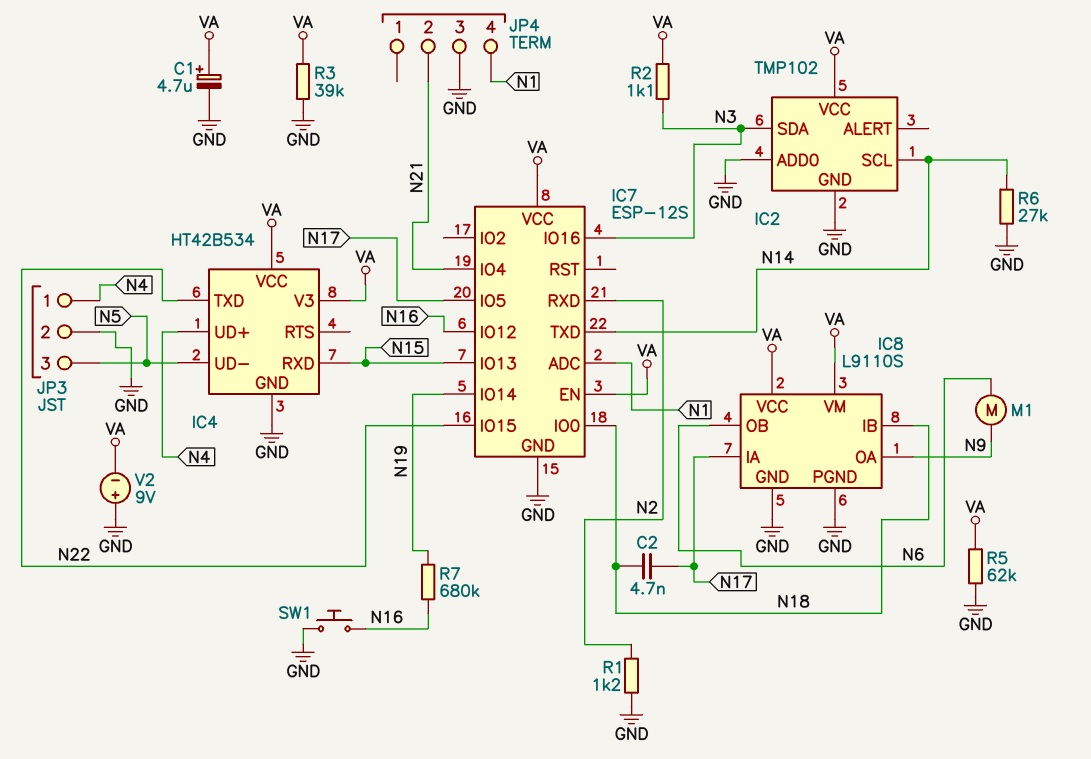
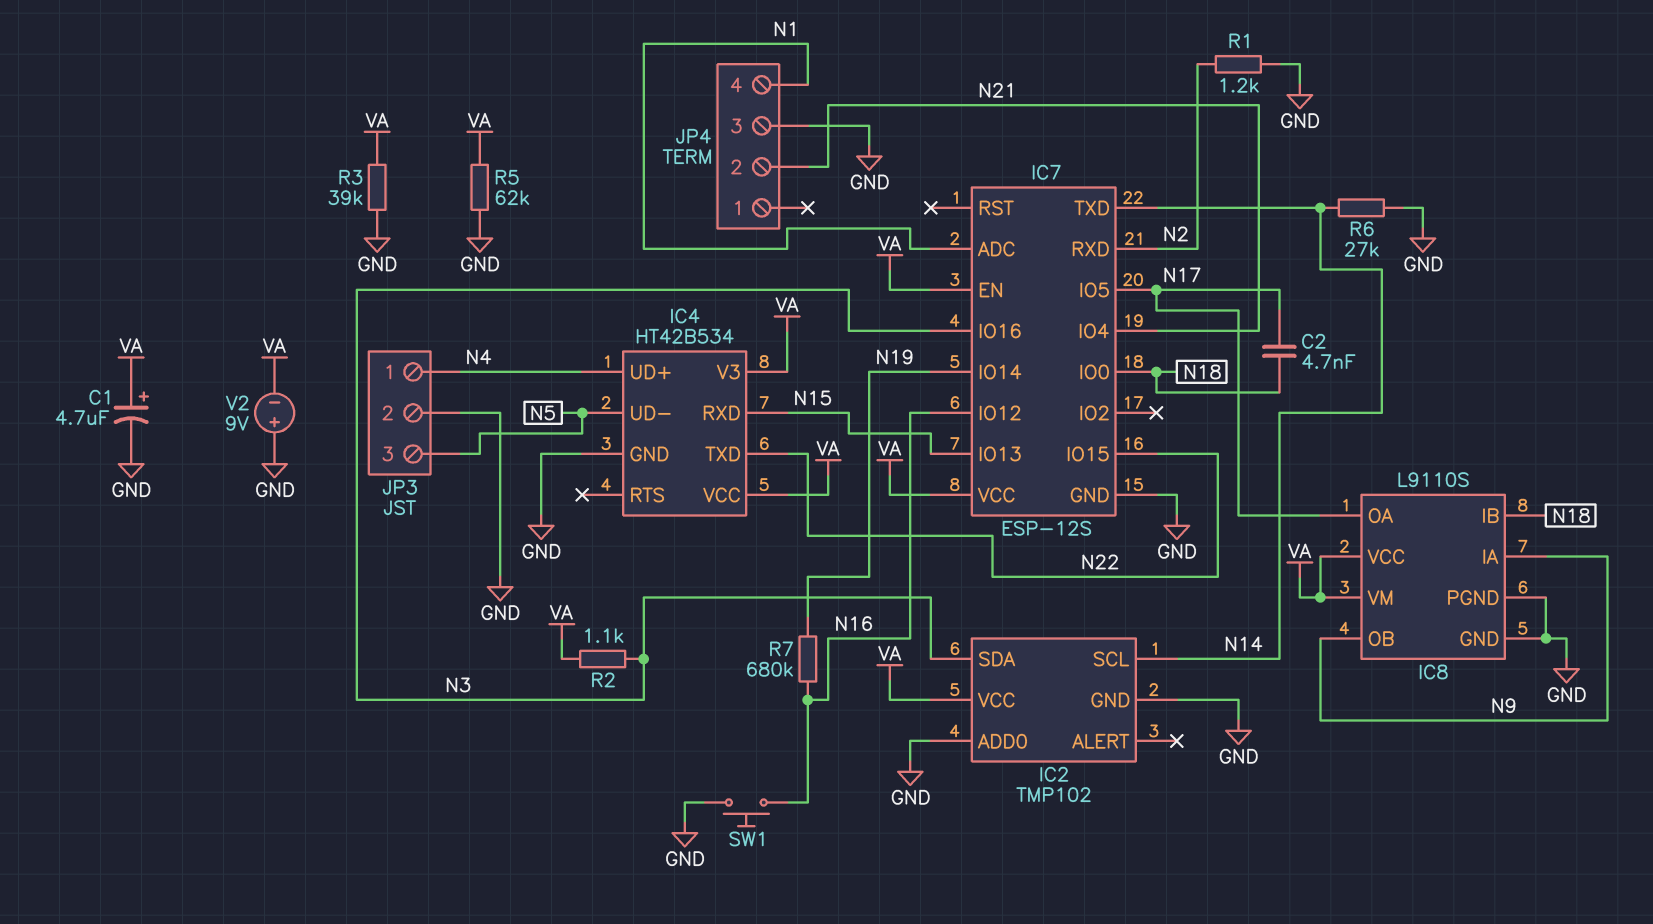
IC8 pin IA: N17 -> N9
IC8 pin OA: N9 -> N17
IC8 pin OB: N6 -> N9
M1: motor (N6, N9) -> none

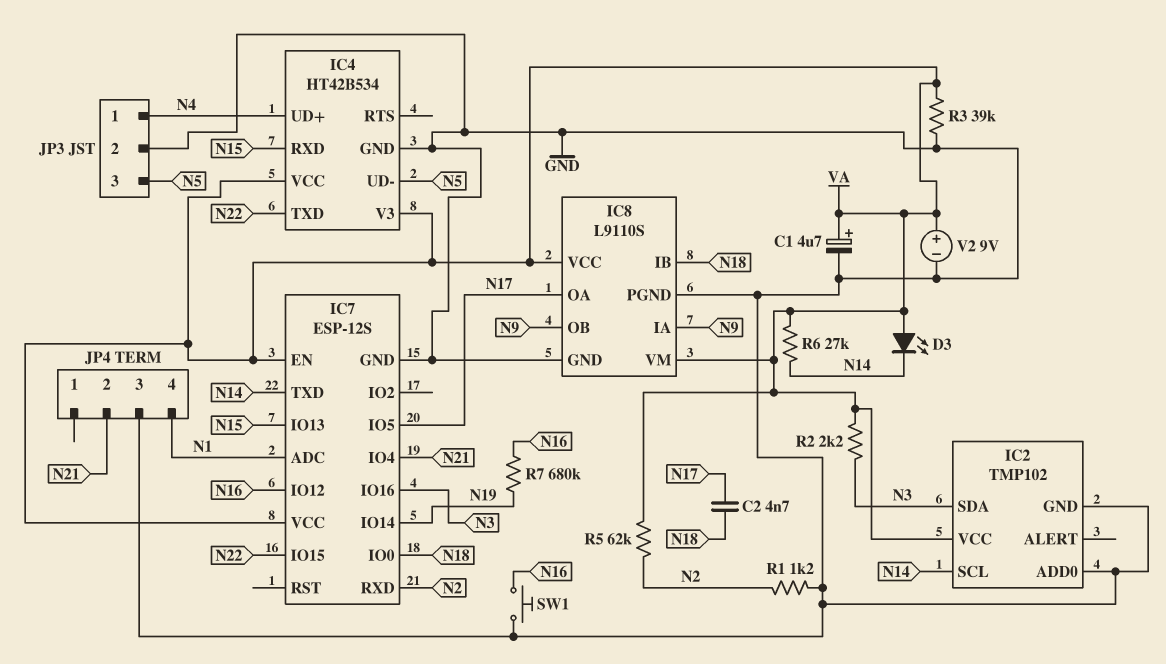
D3: none -> LED (A VA, K N14)
R2: 1.1k (N3, VA) -> 2.2k (N3, VA)
R5: 62k (GND, VA) -> 62k (N2, VA)
R6: 27k (GND, N14) -> 27k (N14, VA)
V2: 9V (plus GND, minus VA) -> 9V (plus VA, minus GND)

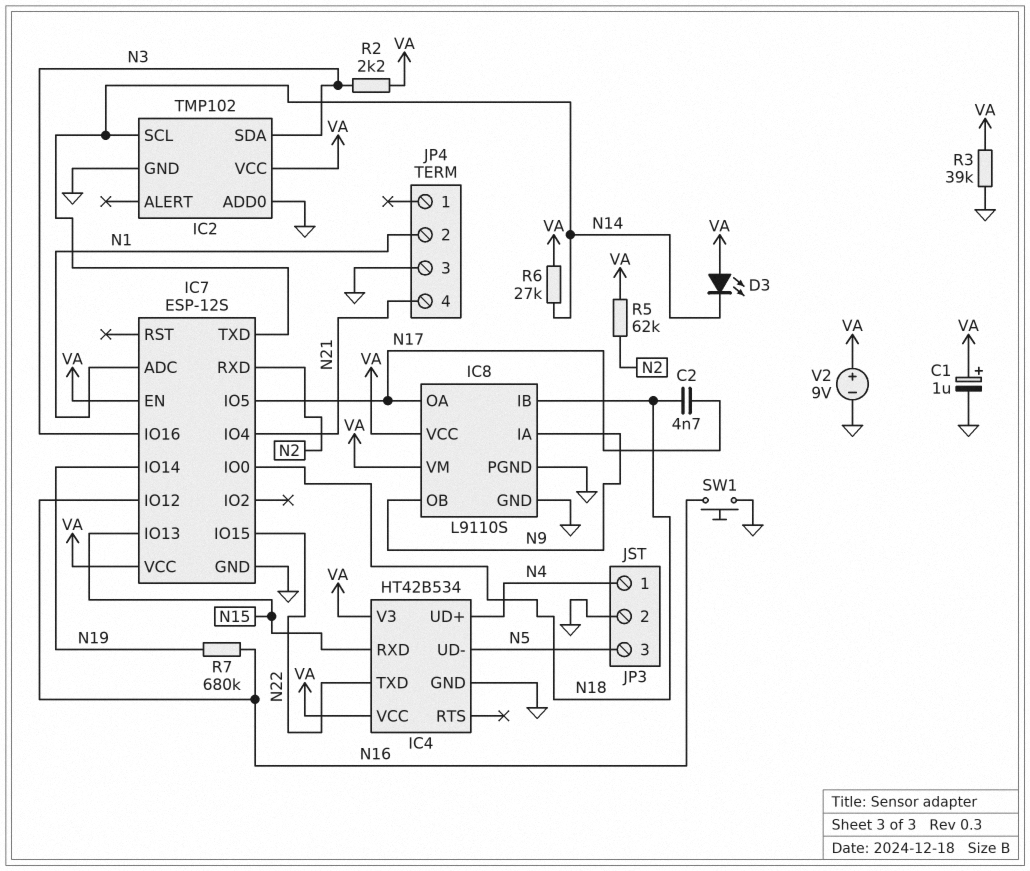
C1: 4.7uF (plus VA, minus GND) -> 1uF (plus VA, minus GND)
JP4 pin 2: N21 -> N1
JP4 pin 4: N1 -> N21
R1: 1.2k (GND, N2) -> none

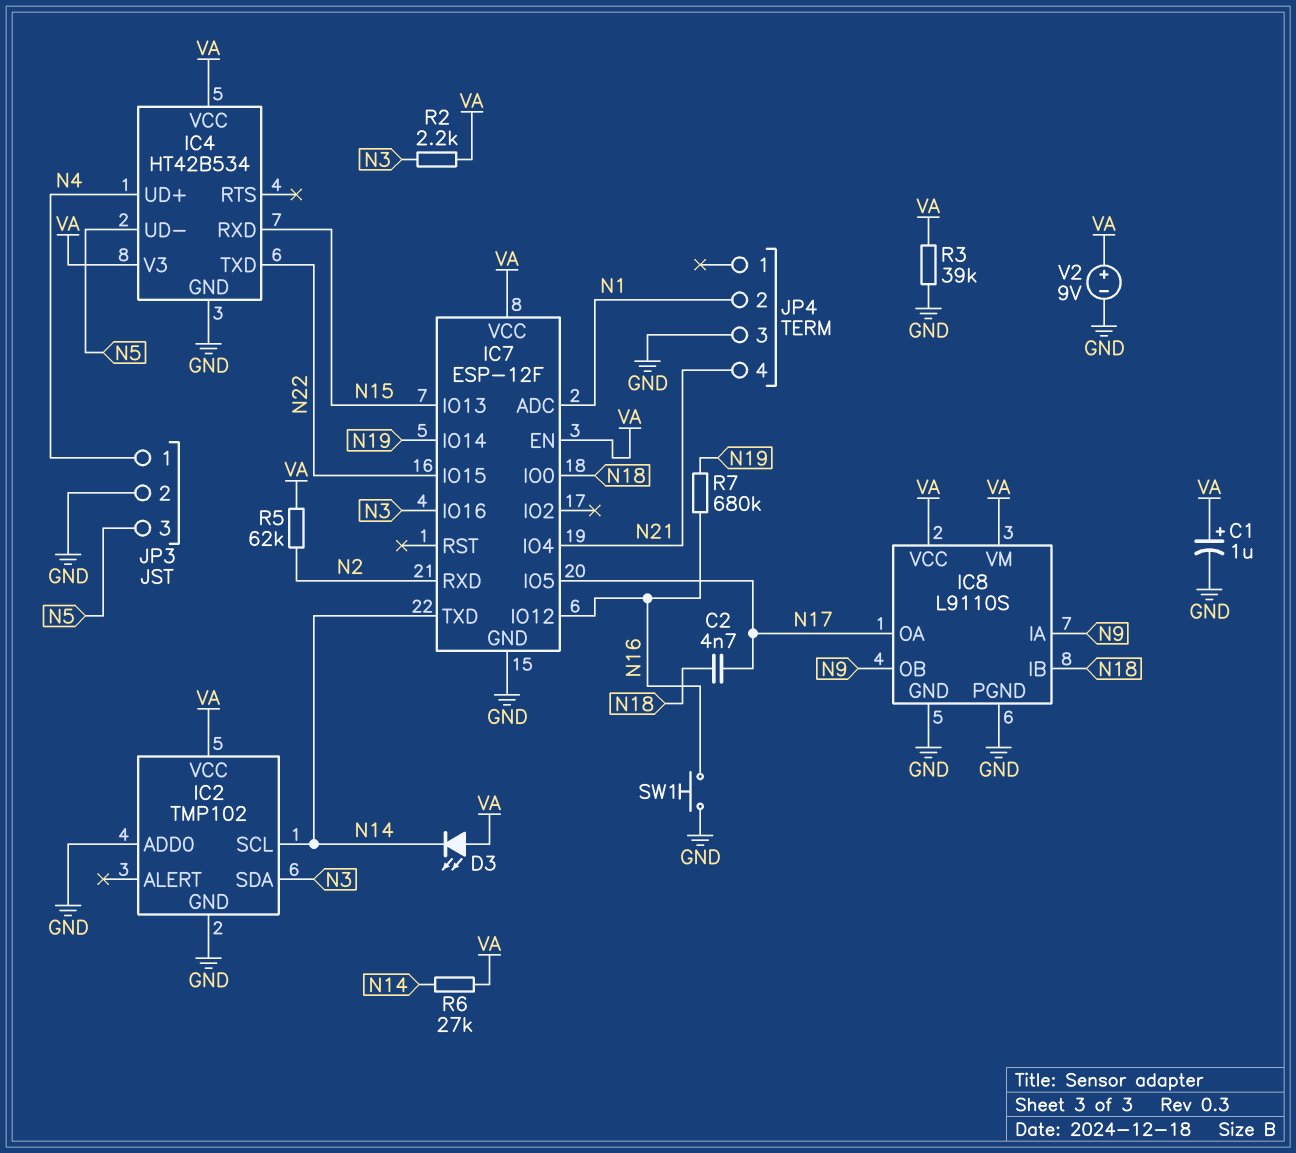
IC7: ESP-12S -> ESP-12F

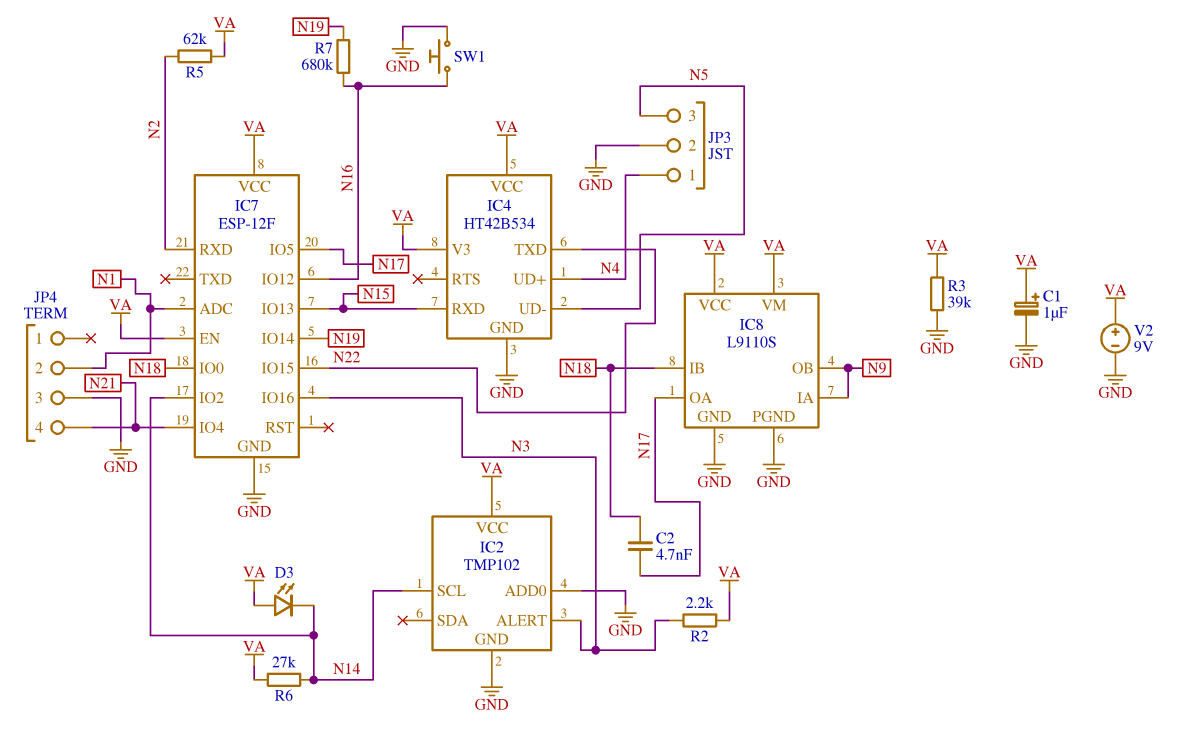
IC2 pin ALERT: none -> N3
IC2 pin SDA: N3 -> none
IC7 pin IO2: none -> N14
IC7 pin TXD: N14 -> none

